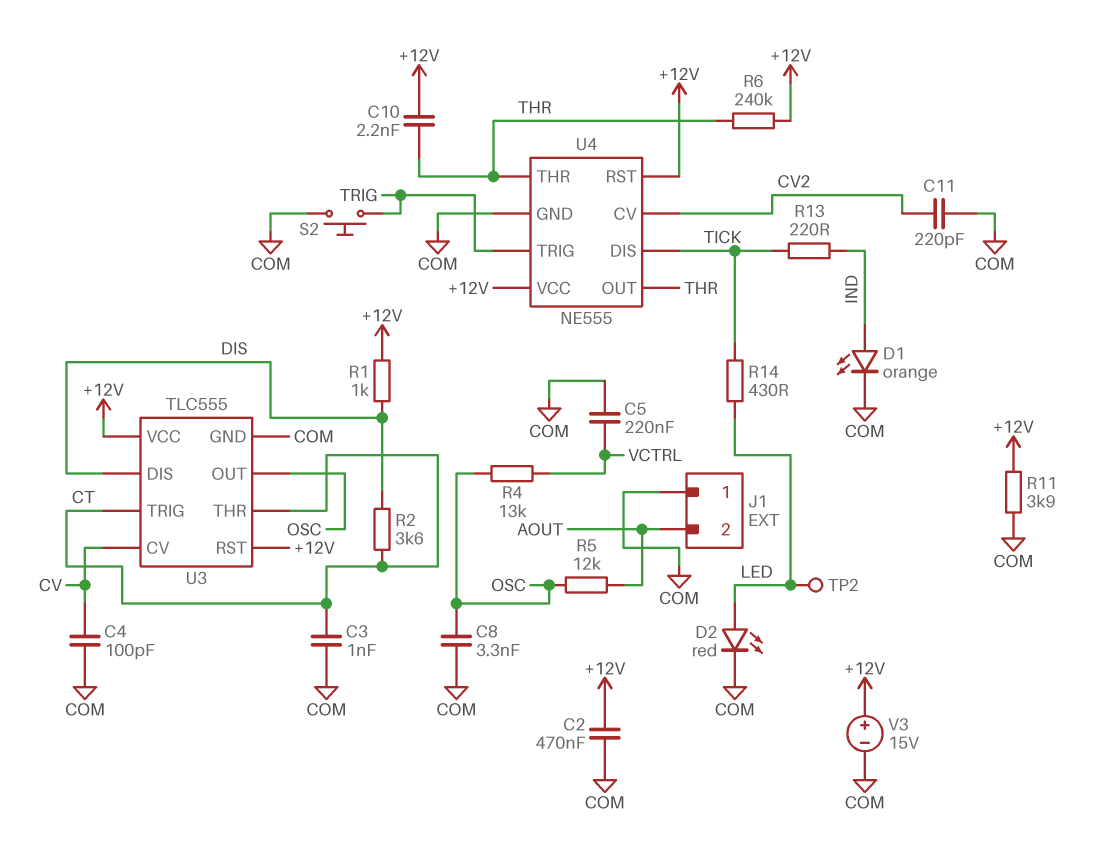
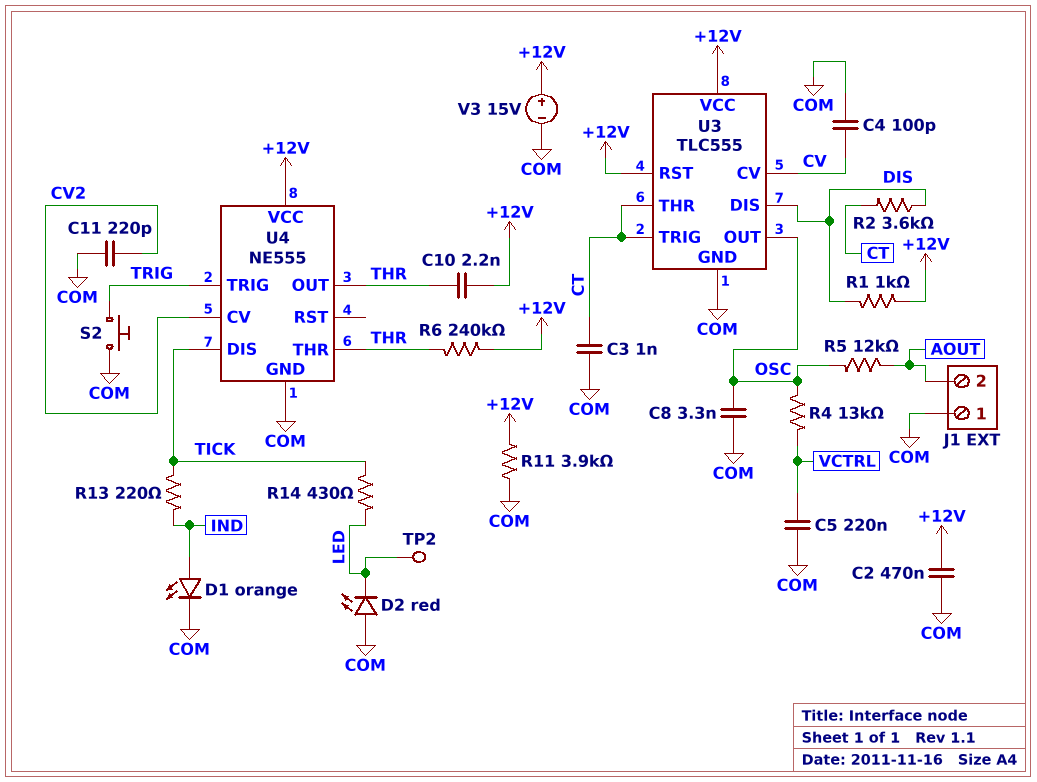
D2: LED red (A LED, K COM) -> LED red (A COM, K LED)
U4 pin RST: +12V -> none

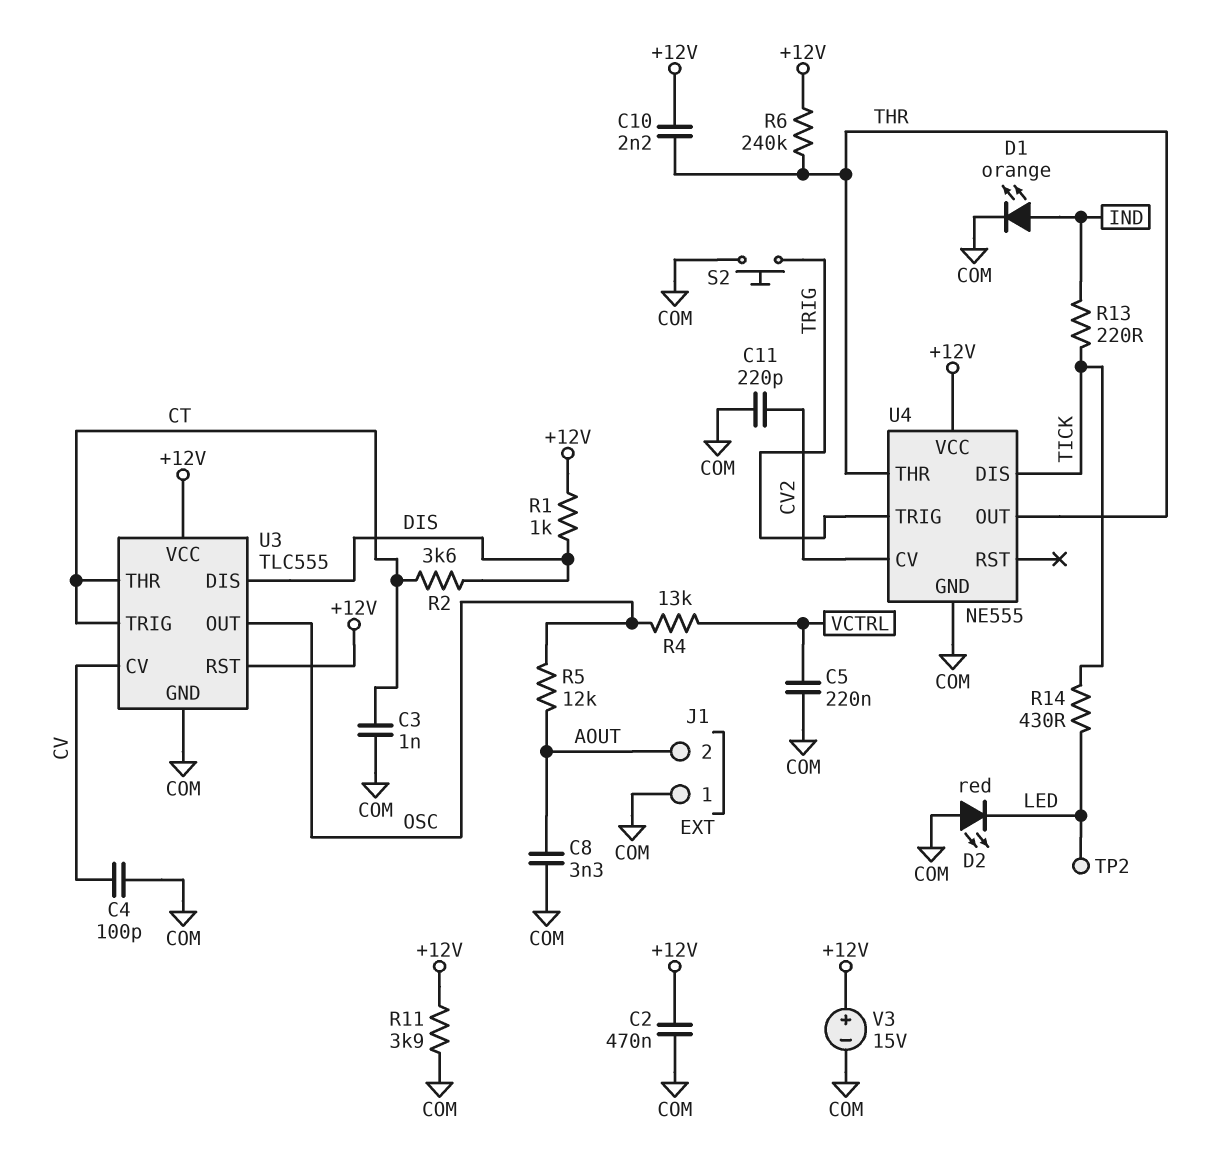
C8: 3.3nF (COM, OSC) -> 3.3nF (AOUT, COM)

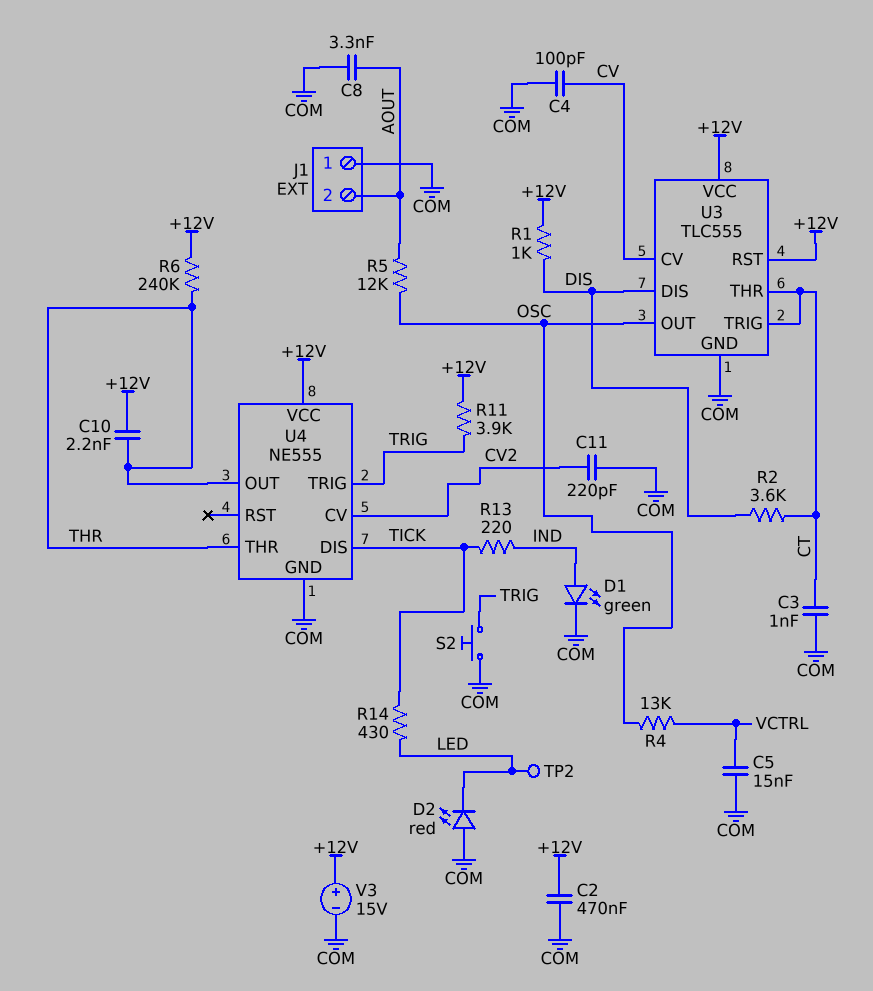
C5: 220nF (COM, VCTRL) -> 15nF (COM, VCTRL)
D1: LED orange (A IND, K COM) -> LED green (A IND, K COM)
R11: 3.9k (+12V, COM) -> 3.9k (+12V, TRIG)

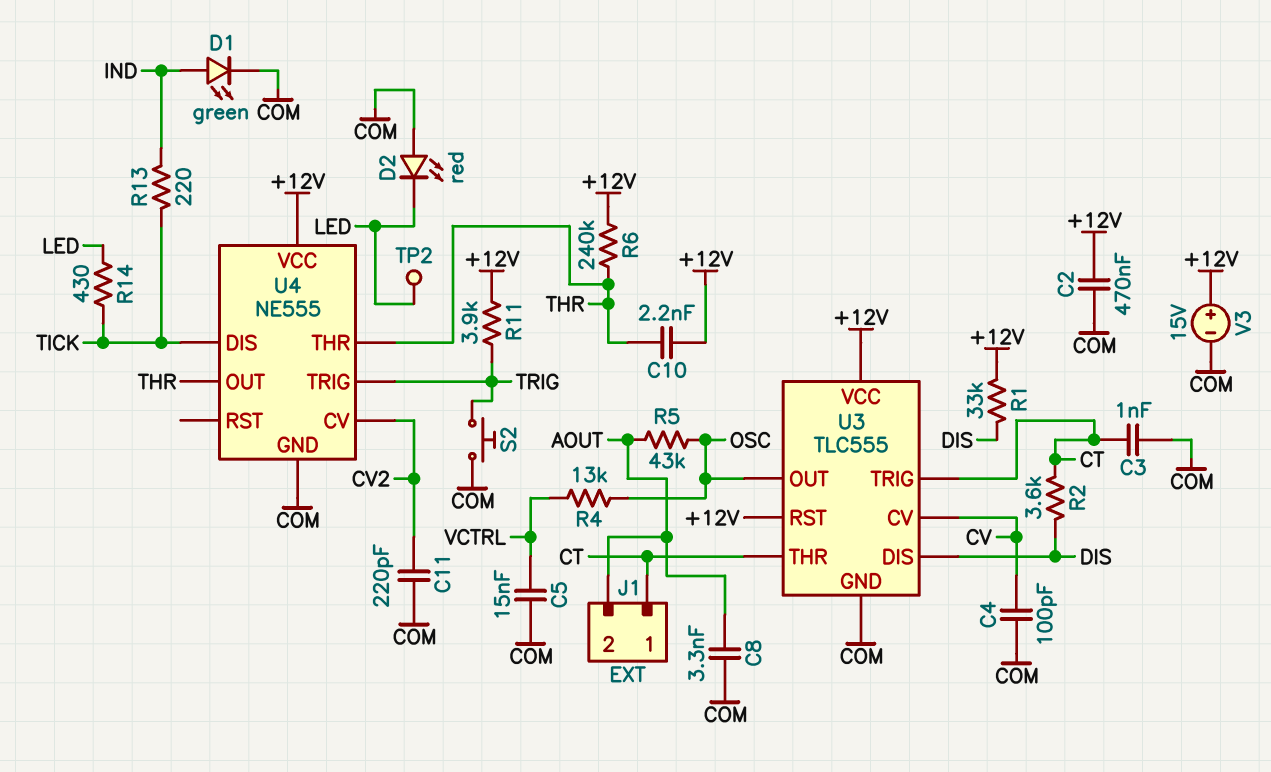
J1 pin 1: COM -> CT
R1: 1k (+12V, DIS) -> 33k (+12V, DIS)
R5: 12k (AOUT, OSC) -> 43k (AOUT, OSC)

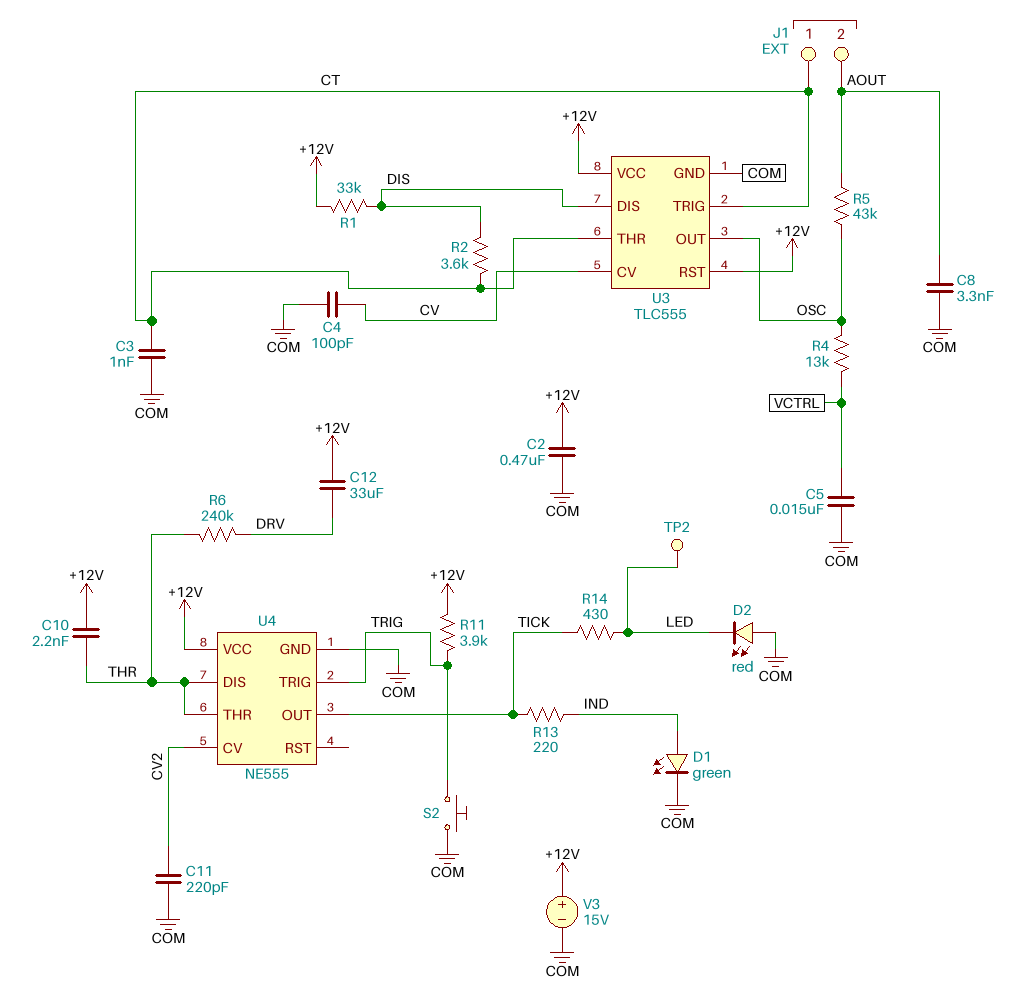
C12: none -> 33uF (+12V, DRV)
R6: 240k (+12V, THR) -> 240k (DRV, THR)
U4 pin DIS: TICK -> THR
U4 pin OUT: THR -> TICK

